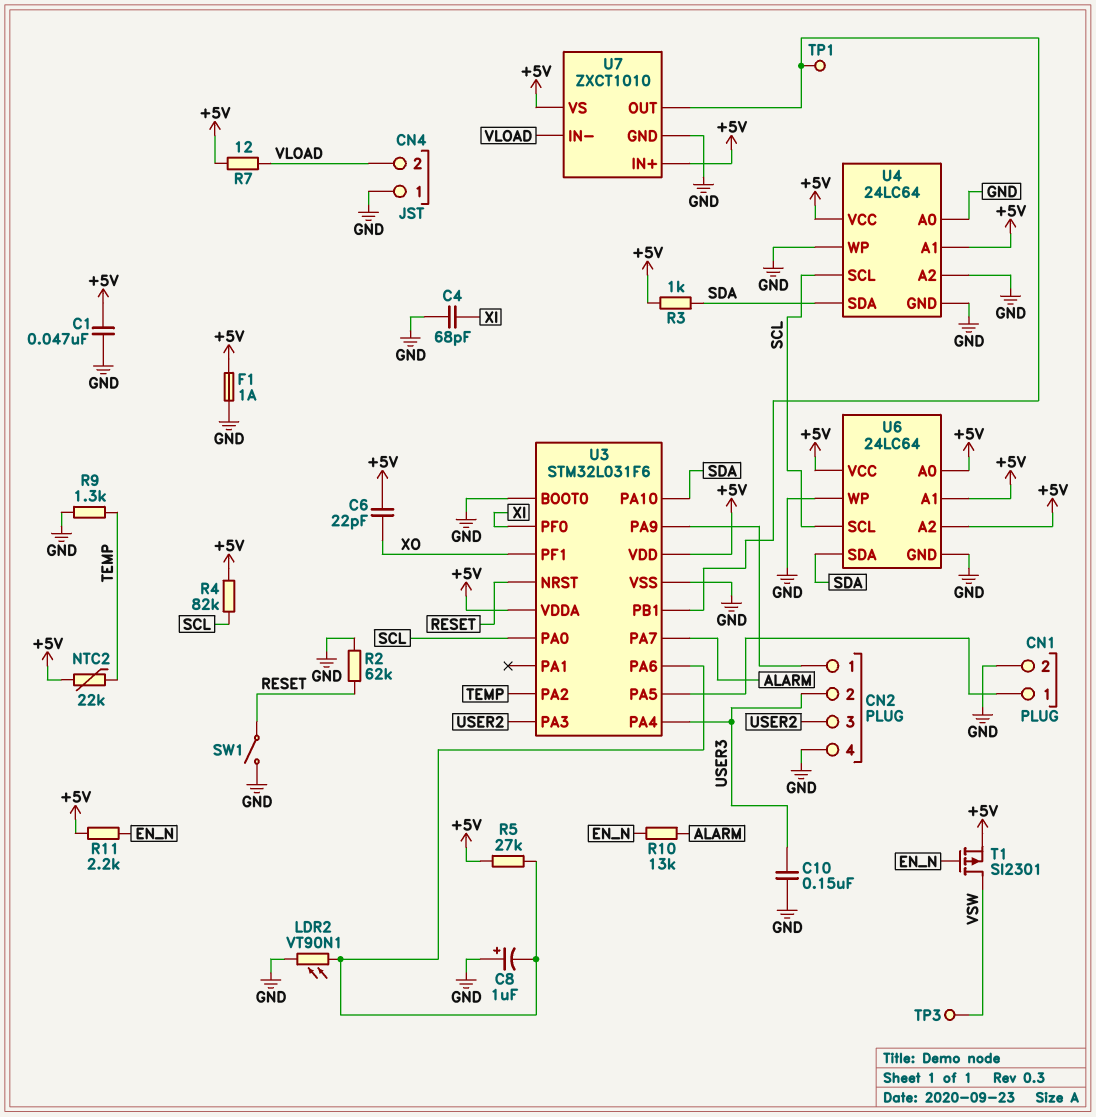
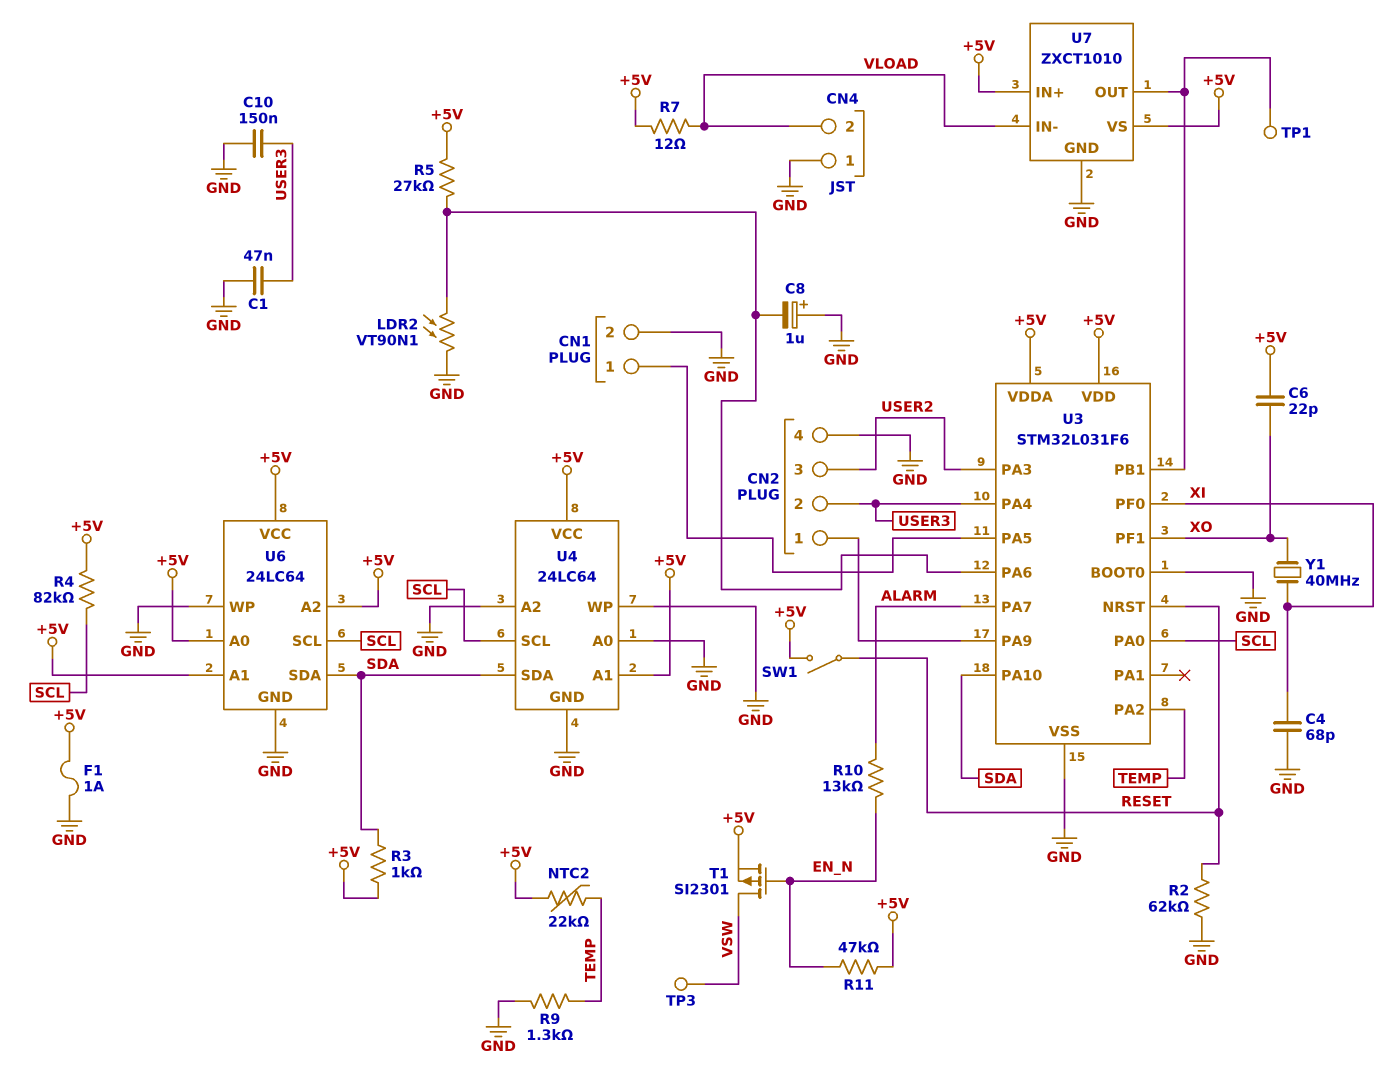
C1: 47nF (+5V, GND) -> 47nF (GND, USER3)
R11: 2.2k (+5V, EN_N) -> 47k (+5V, EN_N)
SW1: switch (GND, RESET) -> switch (+5V, RESET)
Y1: none -> 40MHz (XI, XO)

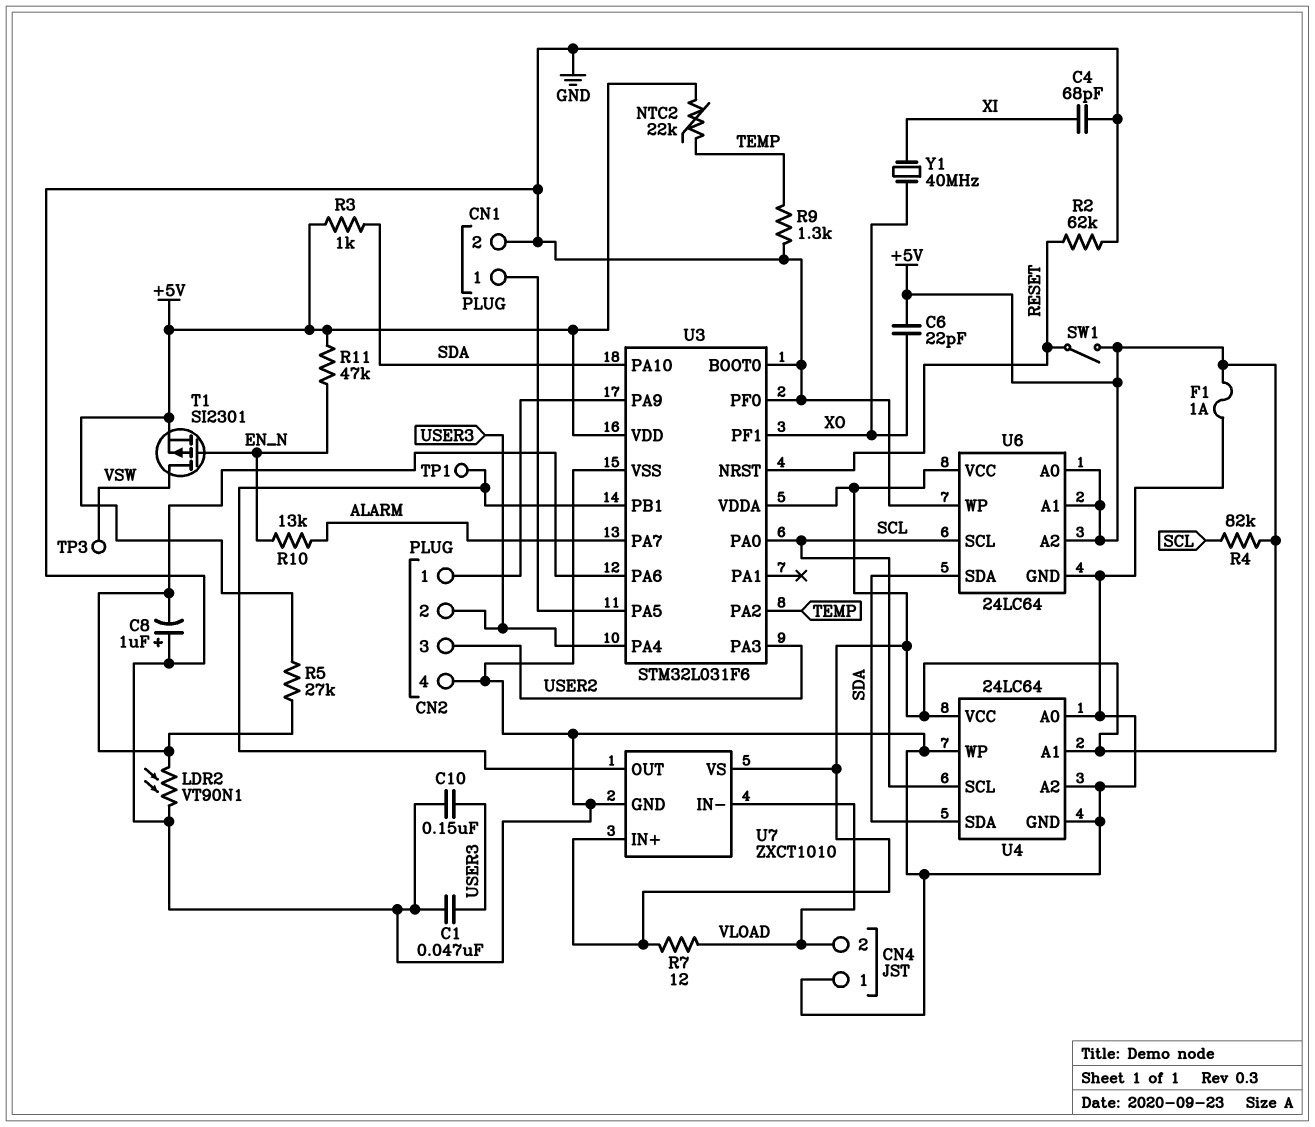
U3 pin PF0: XI -> GND

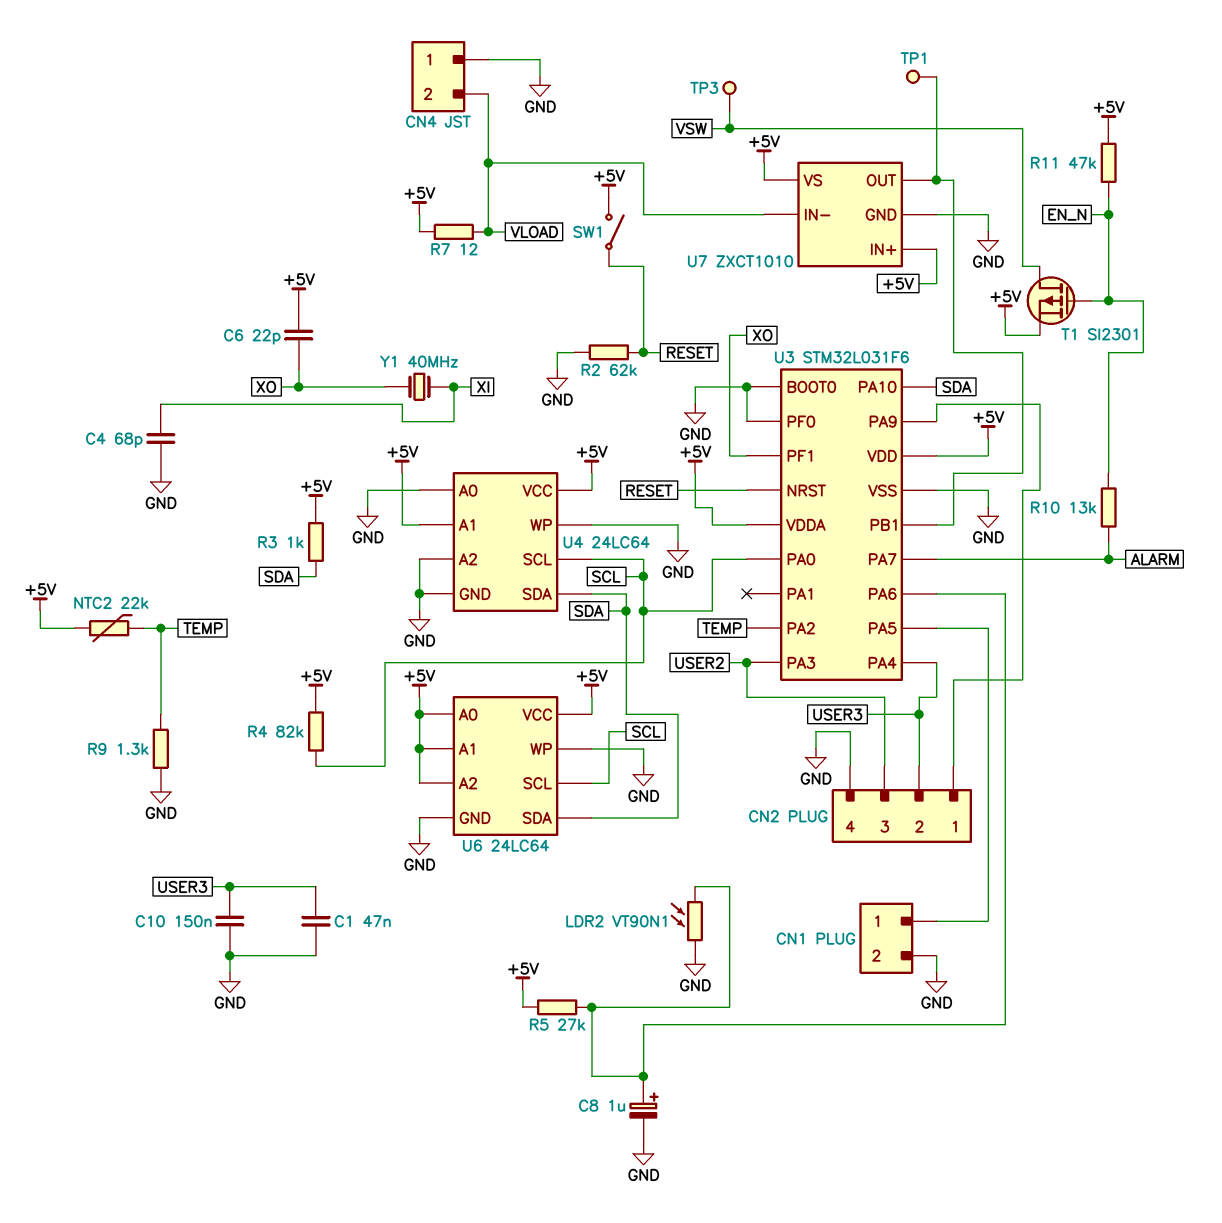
C8: 1uF (plus GND, minus U3/PA6) -> 1uF (plus U3/PA6, minus GND)
F1: 1A (+5V, GND) -> none

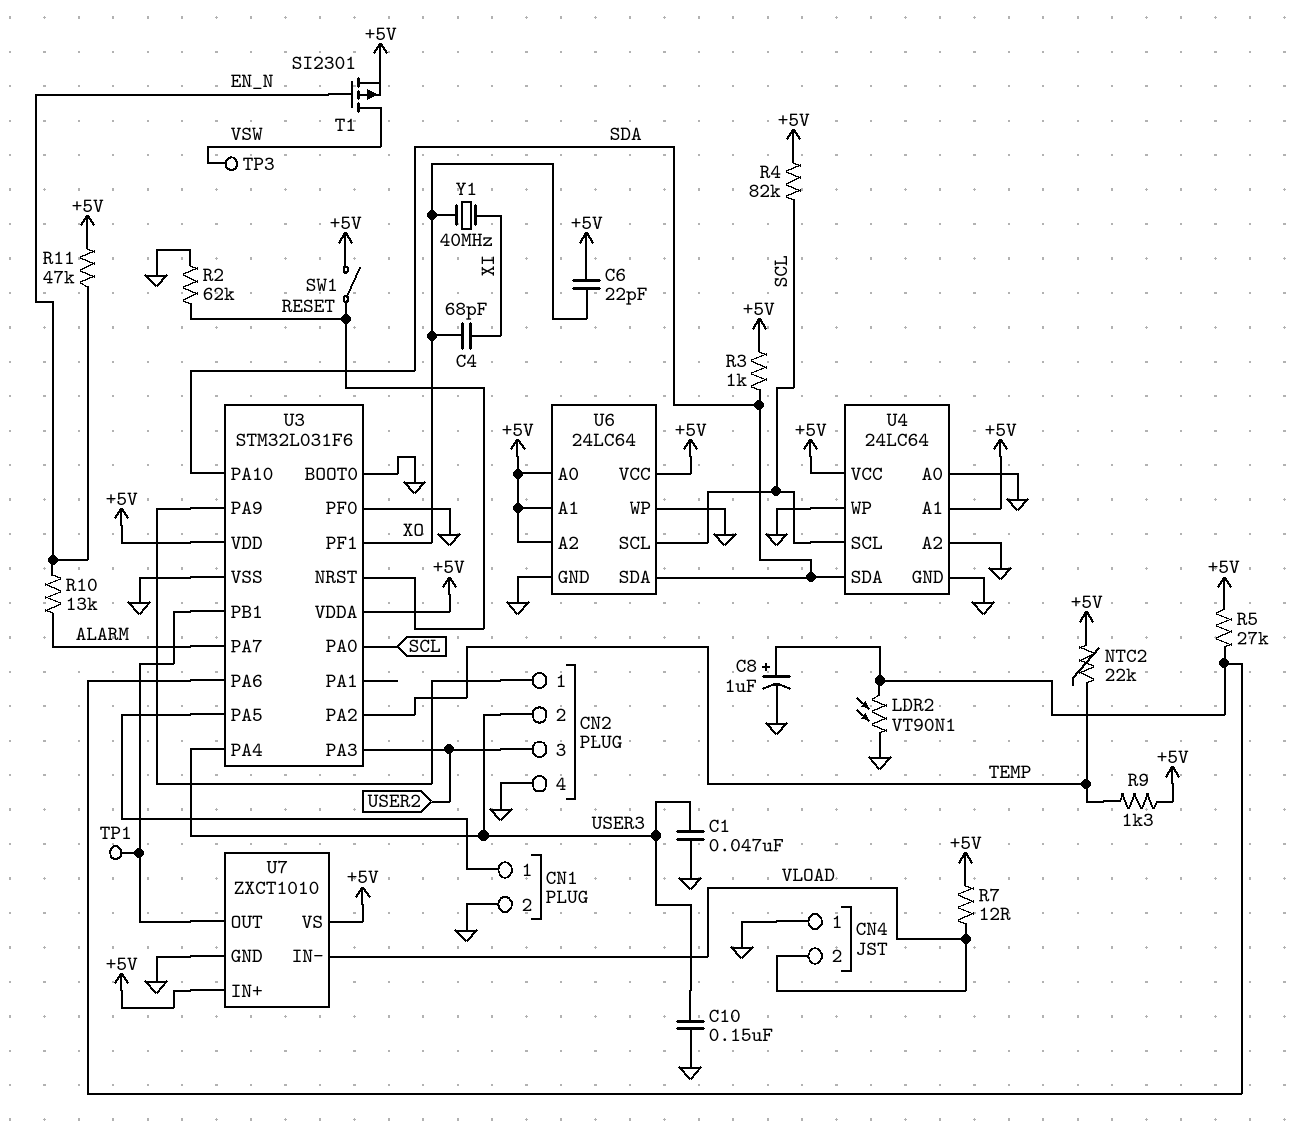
C4: 68pF (GND, XI) -> 68pF (XI, XO)
R9: 1.3k (GND, TEMP) -> 1.3k (+5V, TEMP)

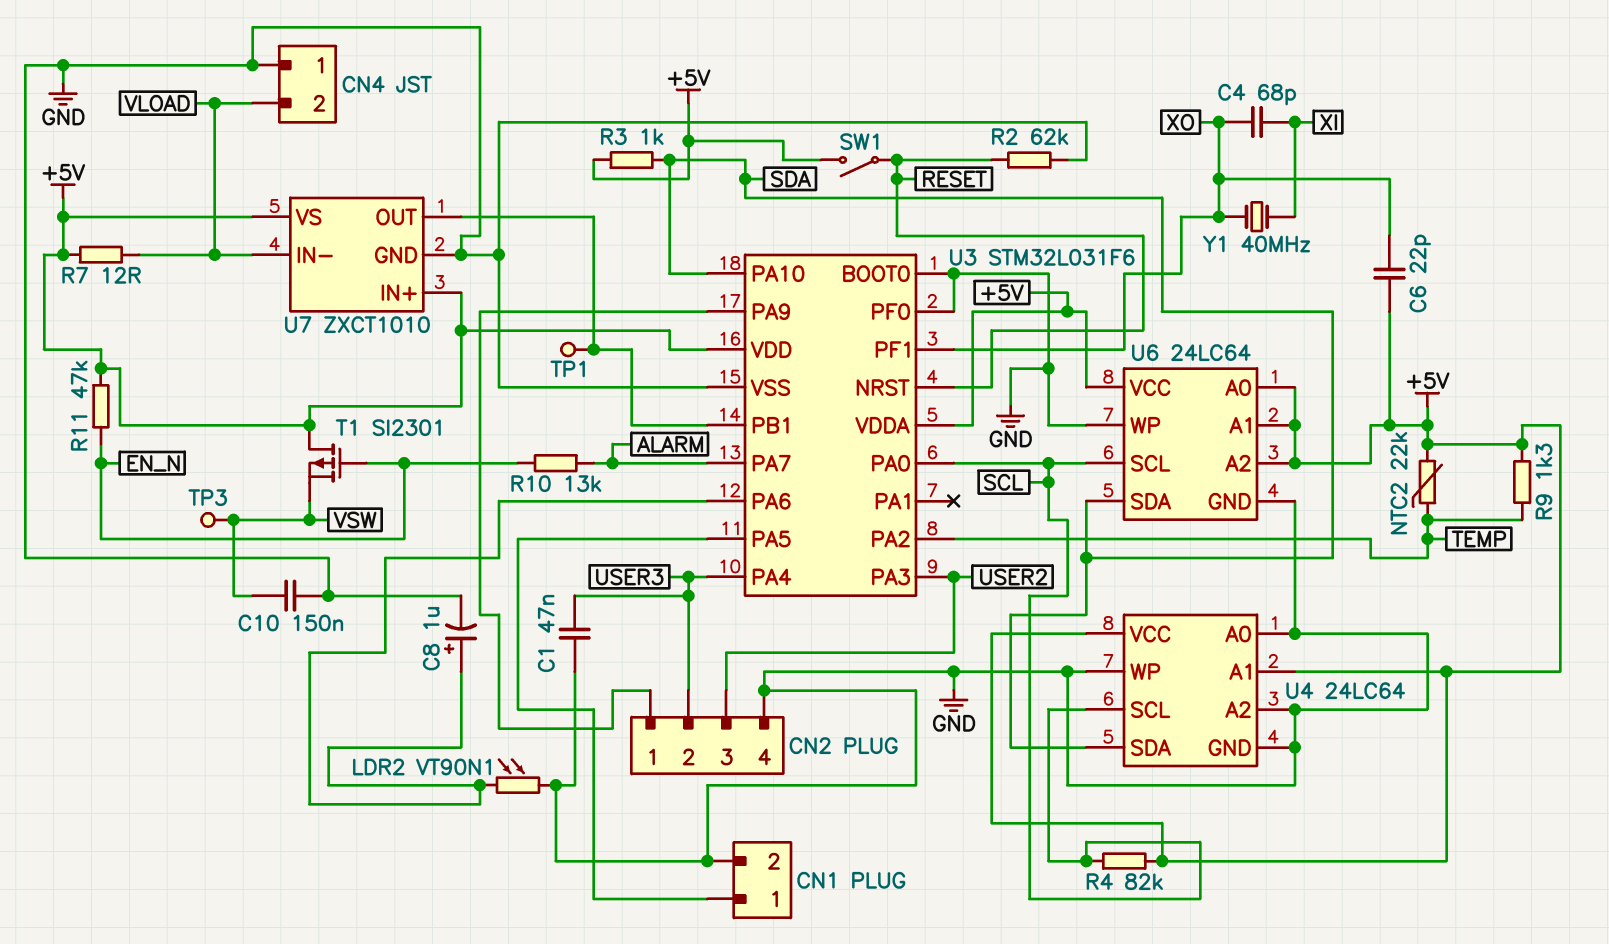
C10: 150nF (GND, USER3) -> 150nF (GND, VSW)
R5: 27k (+5V, U3/PA6) -> none
T1: PMOS SI2301 (G EN_N, D VSW, S +5V) -> PMOS SI2301 (G EN_N, D +5V, S VSW)

